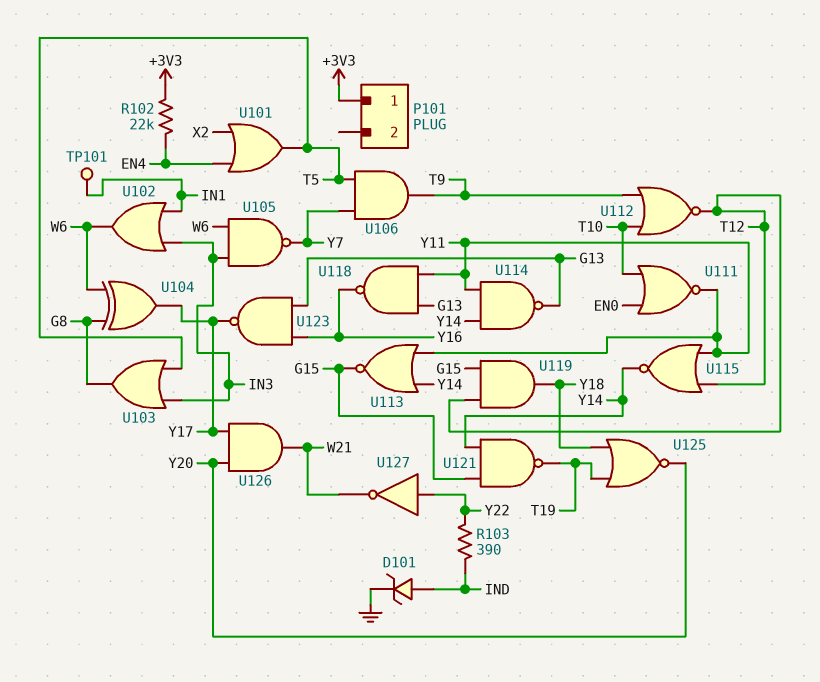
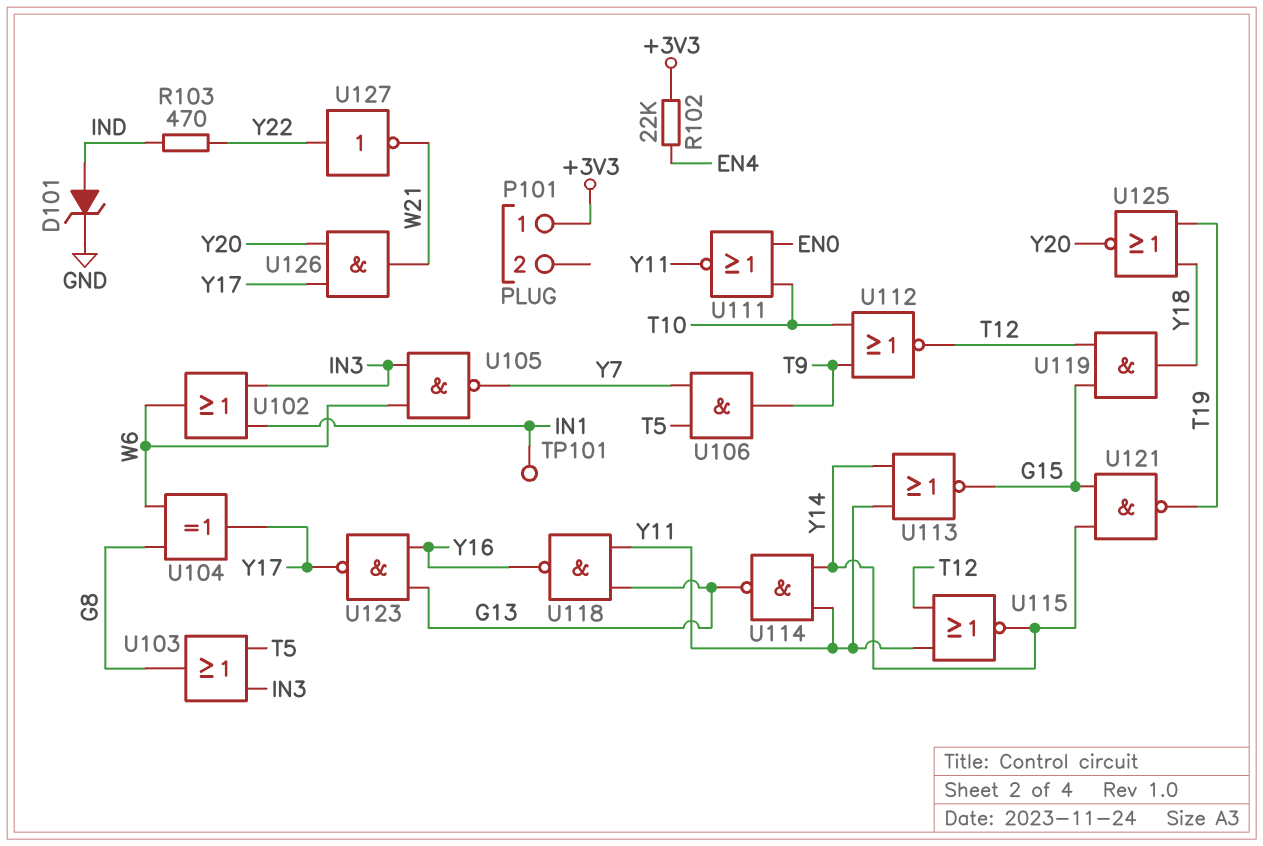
R103: 390 (IND, Y22) -> 470 (IND, Y22)
U101: OR (in EN4, in X2, out T5) -> none

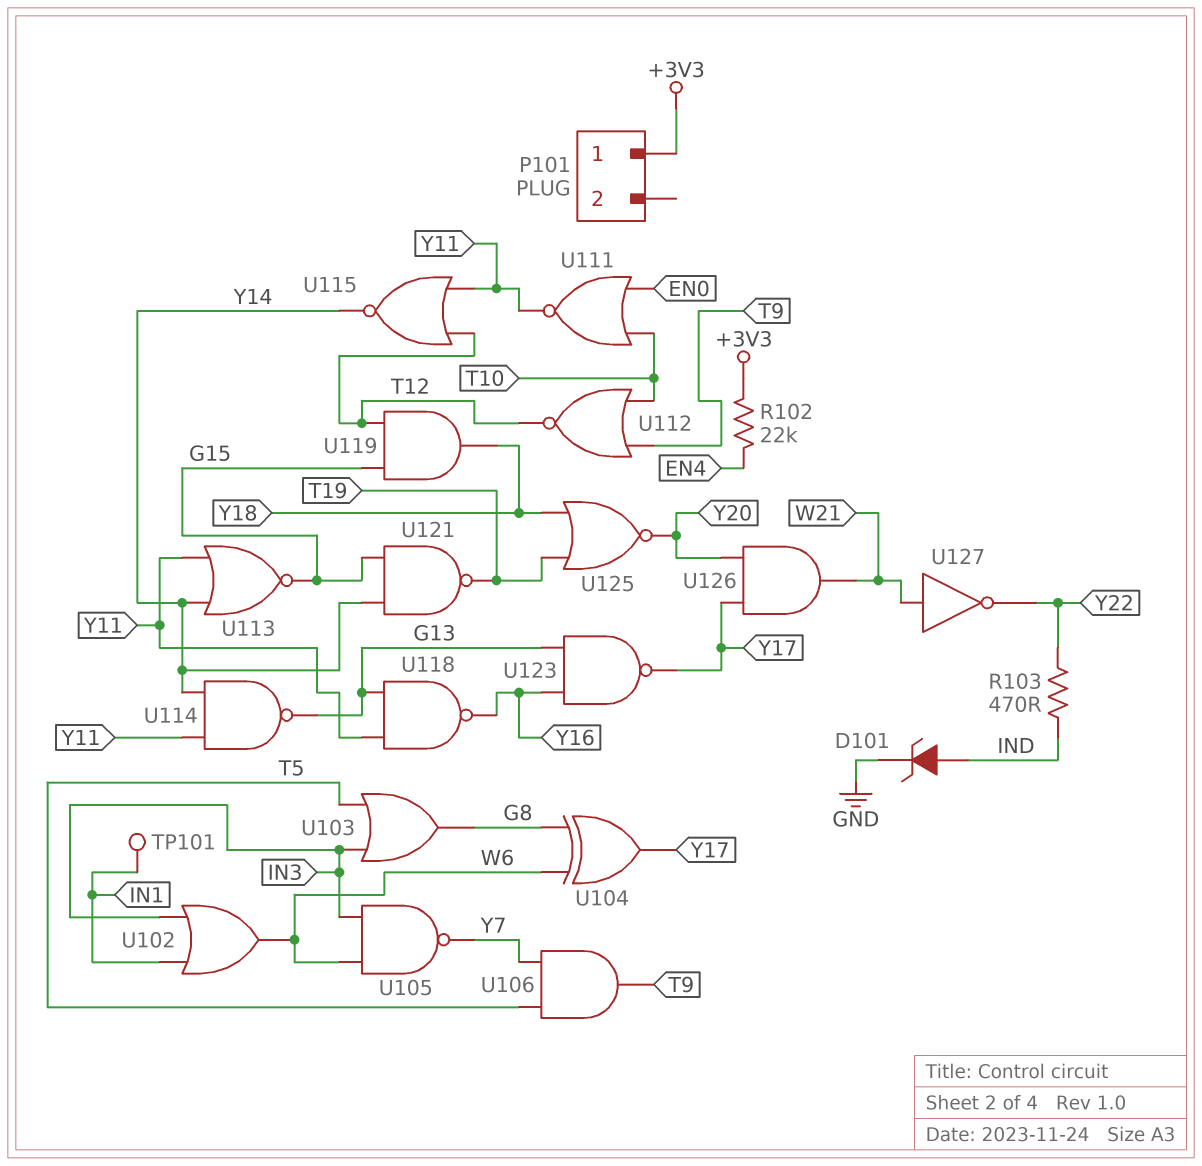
U127: NOT (in Y22, out W21) -> NOT (in W21, out Y22)

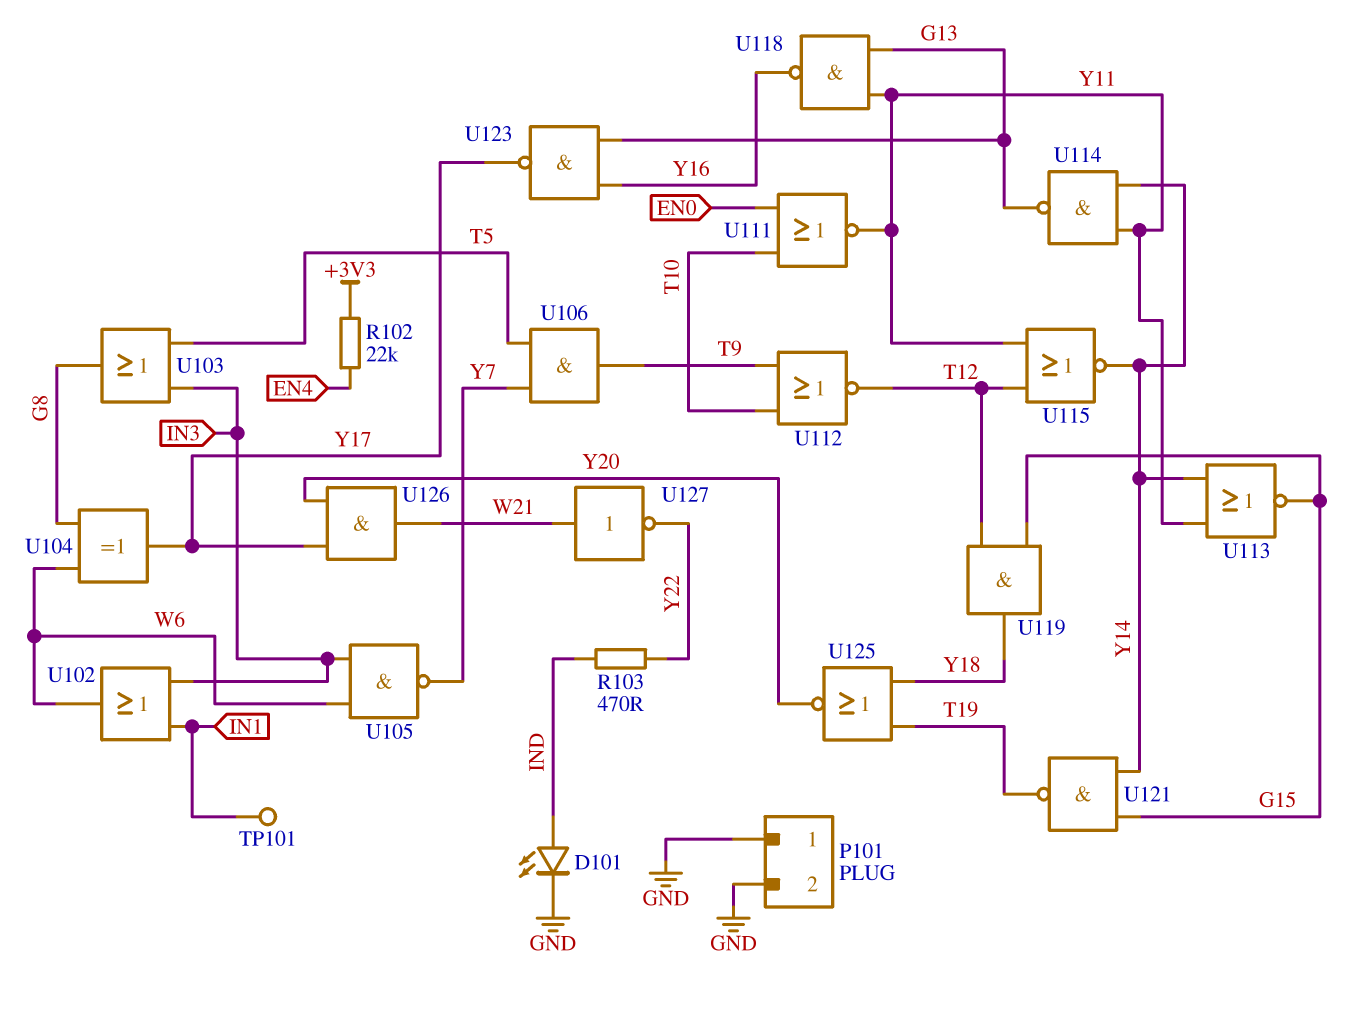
D101: zener (A IND, K GND) -> LED (A IND, K GND)
P101 pin 1: +3V3 -> GND
P101 pin 2: none -> GND

